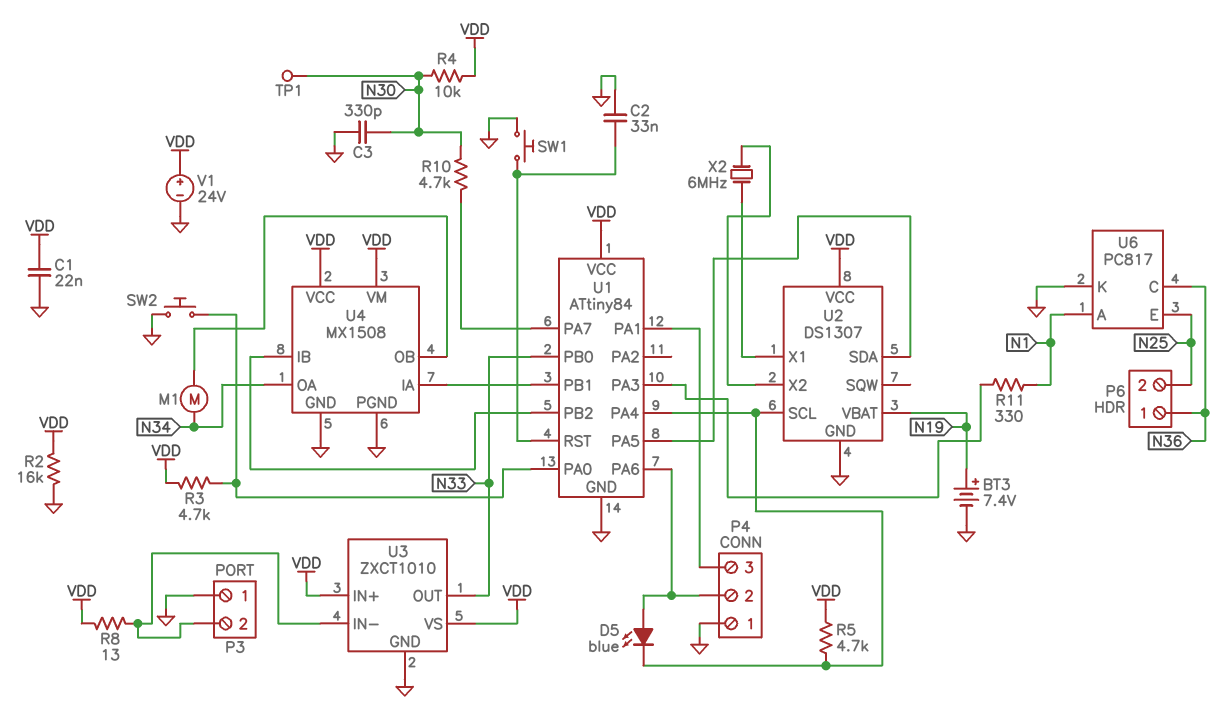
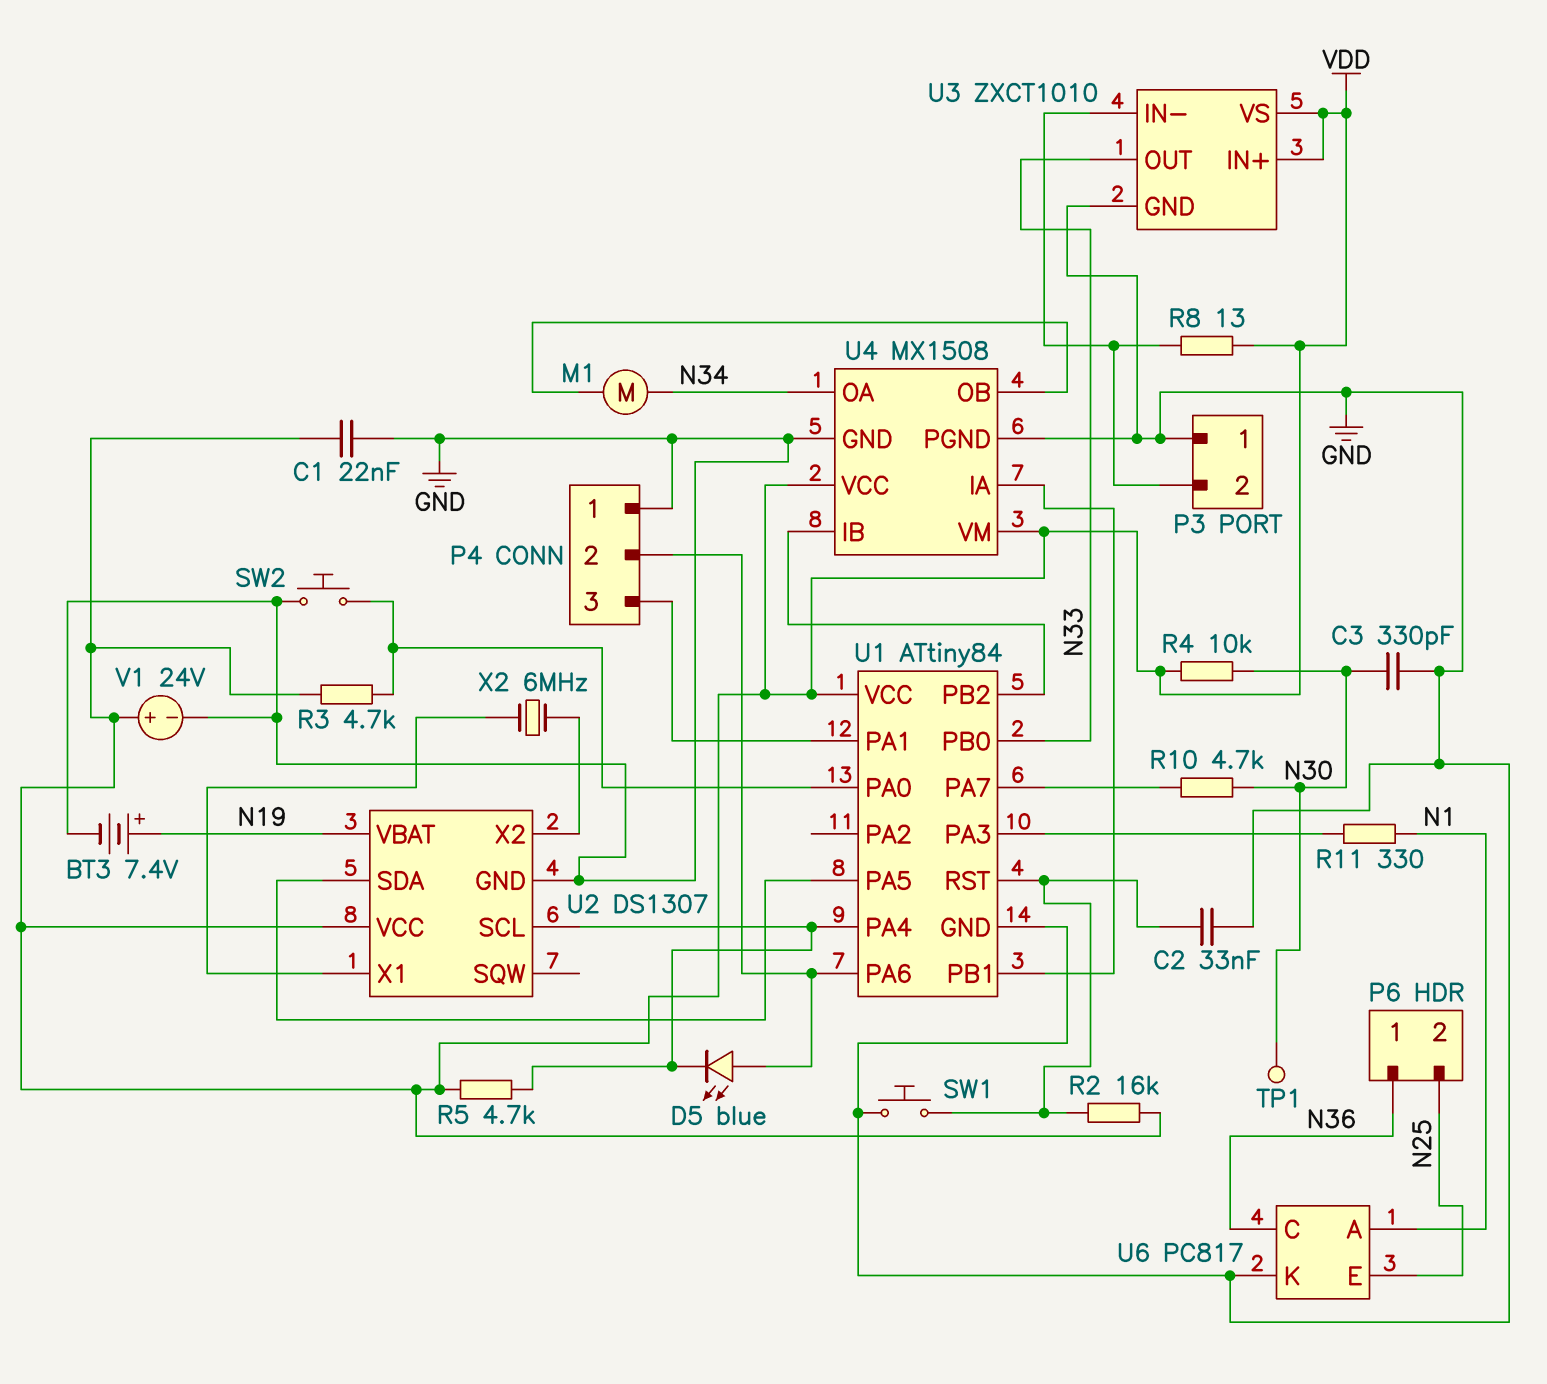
R2: 16k (GND, VDD) -> 16k (U1/RST, VDD)

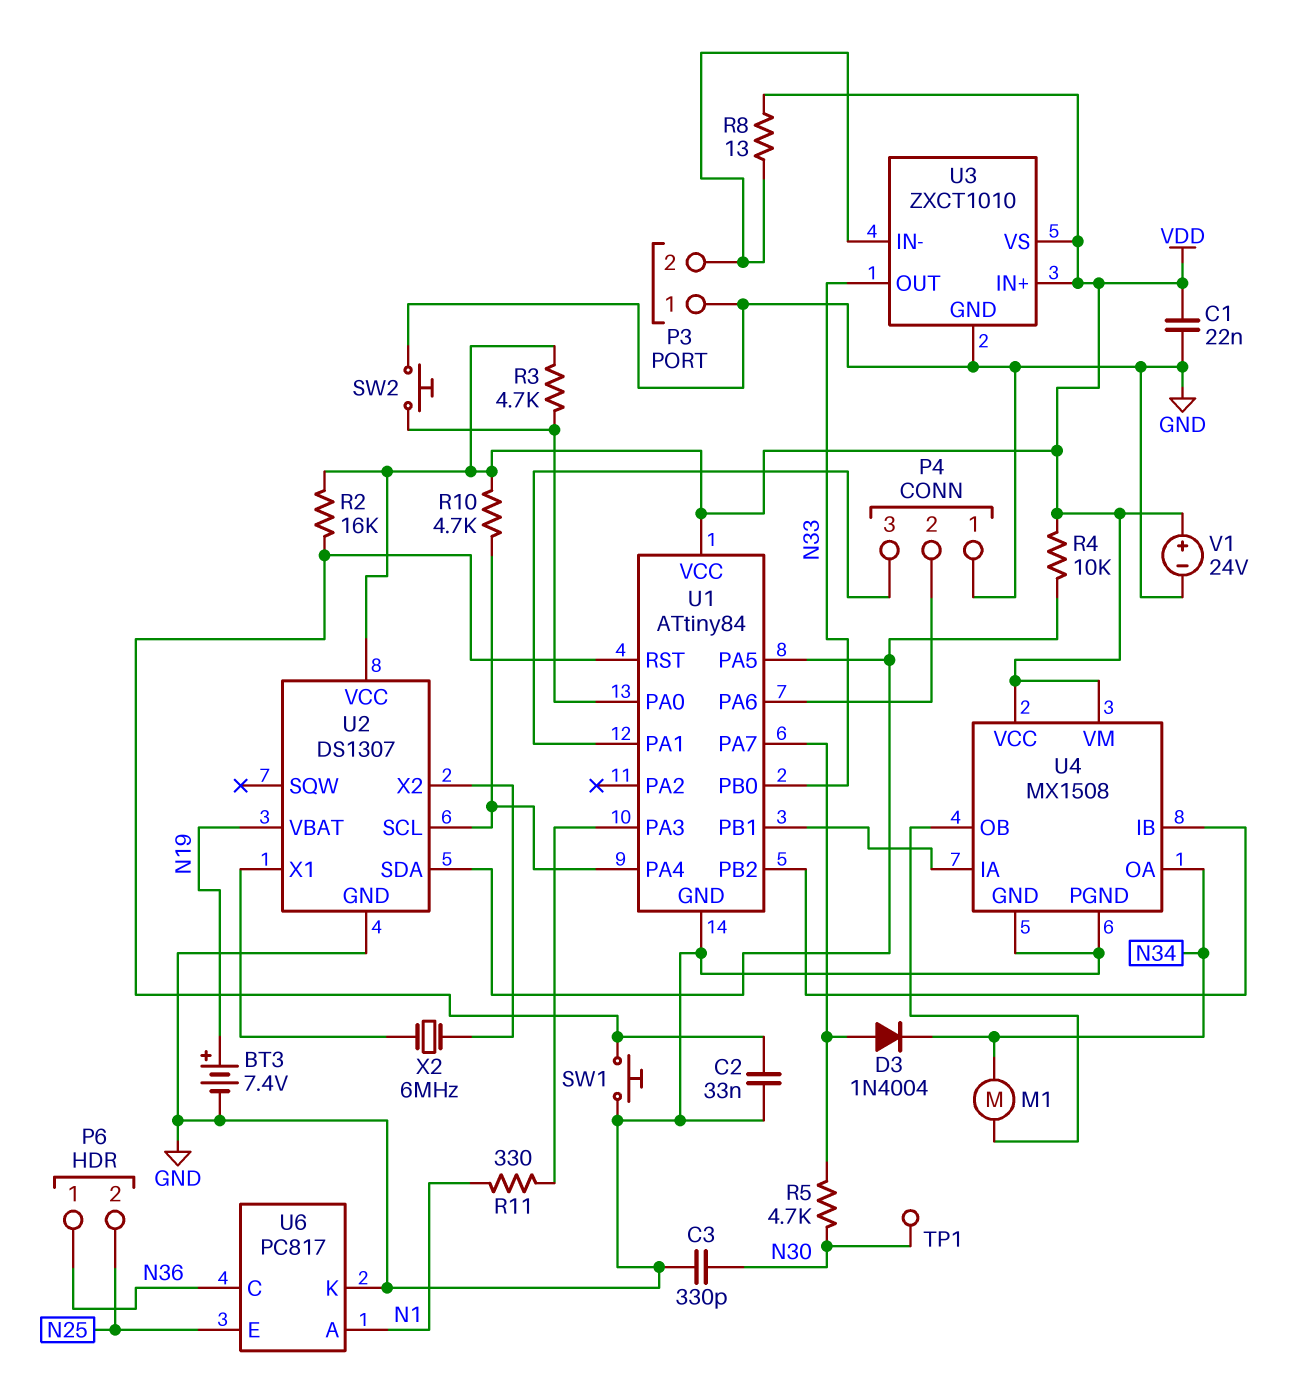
D3: none -> diode 1N4004 (A U1/PA7, K N34)
D5: LED blue (A P4/2, K U1/PA4) -> none
R4: 10k (N30, VDD) -> 10k (U1/PA5, VDD)
R5: 4.7k (U1/PA4, VDD) -> 4.7k (N30, U1/PA7)
R10: 4.7k (N30, U1/PA7) -> 4.7k (U1/PA4, VDD)

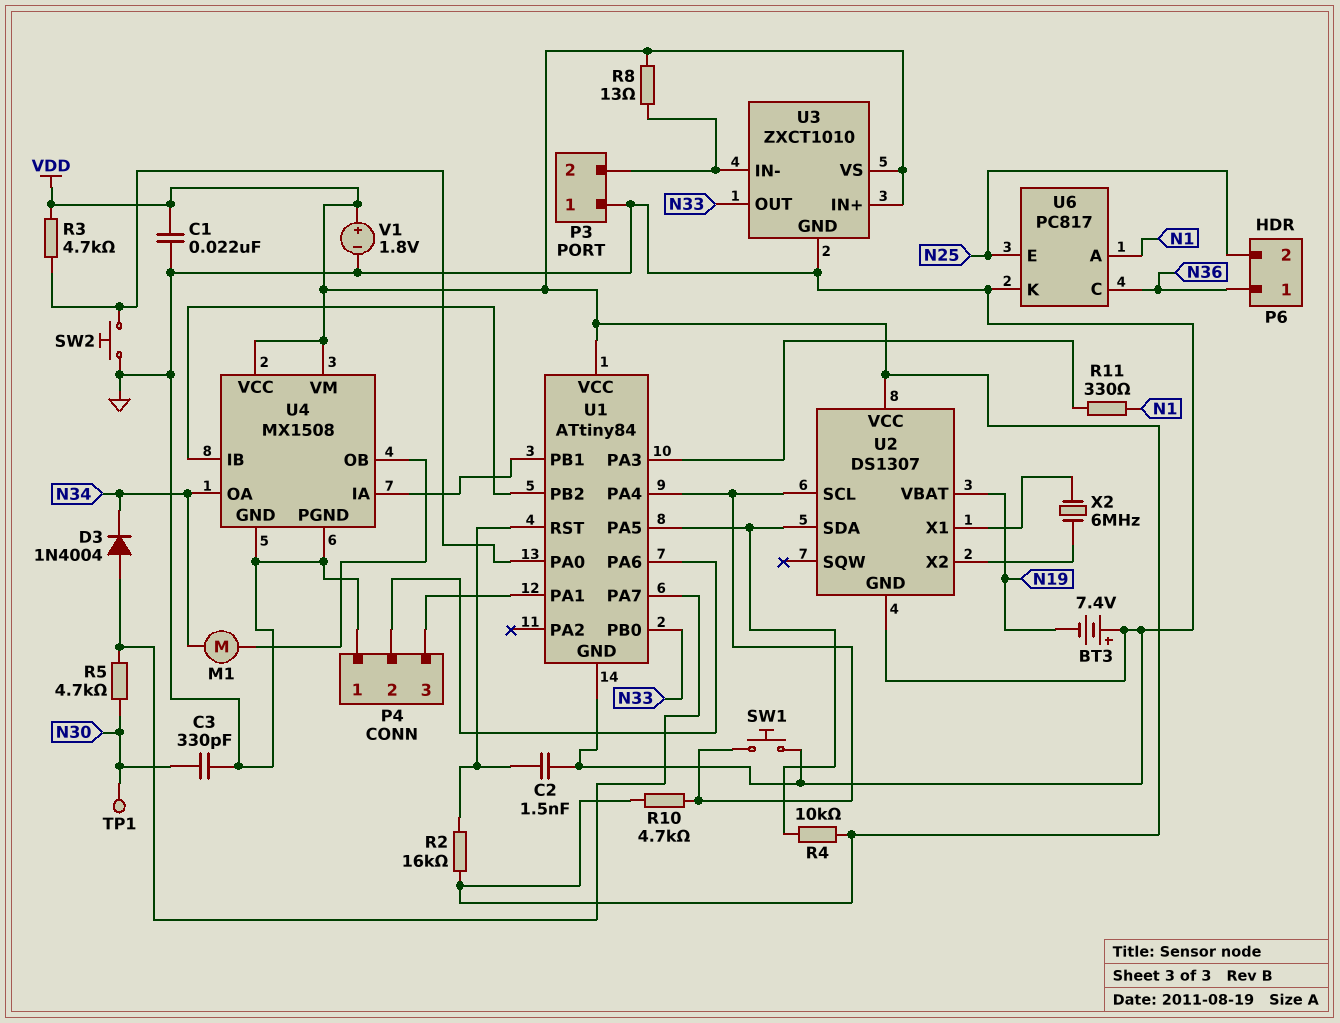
BT3: 7.4V (plus N19, minus GND) -> 7.4V (plus GND, minus N19)
C2: 33nF (GND, U1/RST) -> 1.5nF (GND, U1/RST)
SW1: button (GND, U1/RST) -> button (GND, U1/PA4)
V1: 24V (plus VDD, minus GND) -> 1.8V (plus VDD, minus GND)

